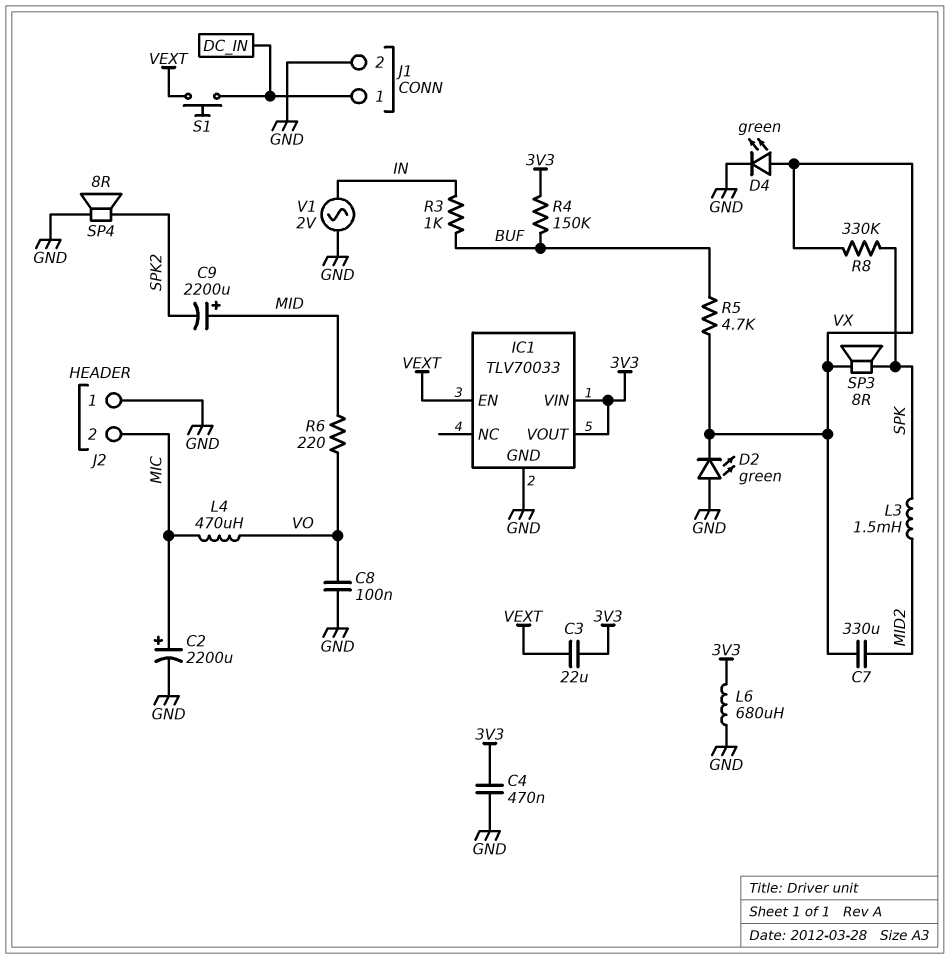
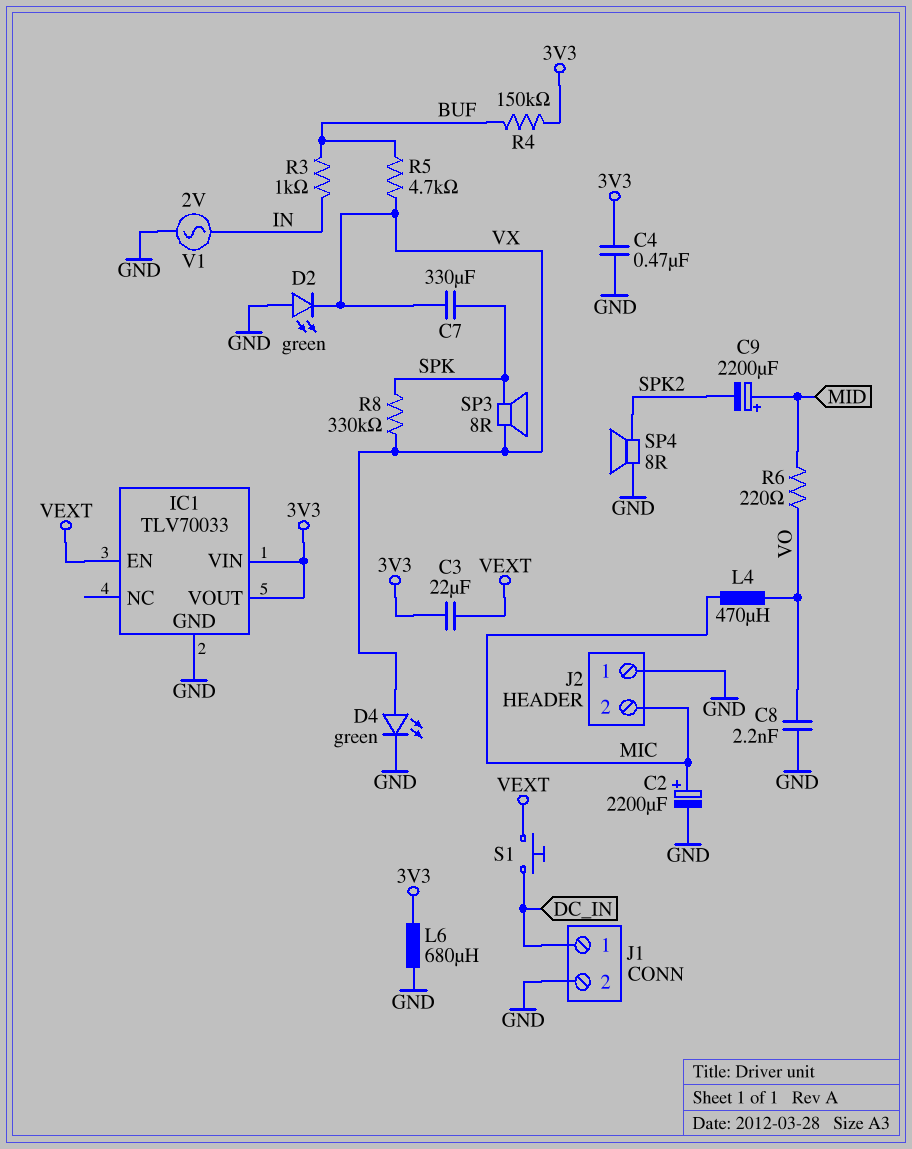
C7: 330uF (MID2, VX) -> 330uF (SPK, VX)
C8: 100nF (GND, VO) -> 2.2nF (GND, VO)
L3: 1.5mH (MID2, SPK) -> none

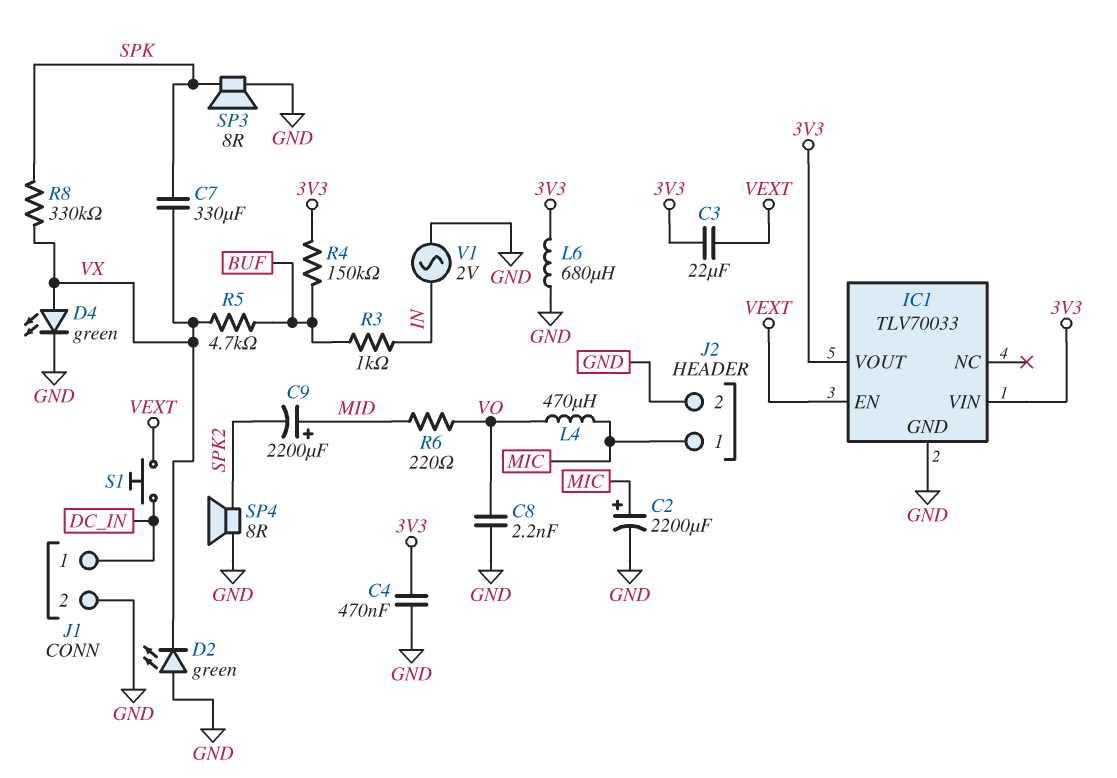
J2 pin 1: GND -> MIC
J2 pin 2: MIC -> GND
SP3: speaker 8R (SPK, VX) -> speaker 8R (GND, SPK)

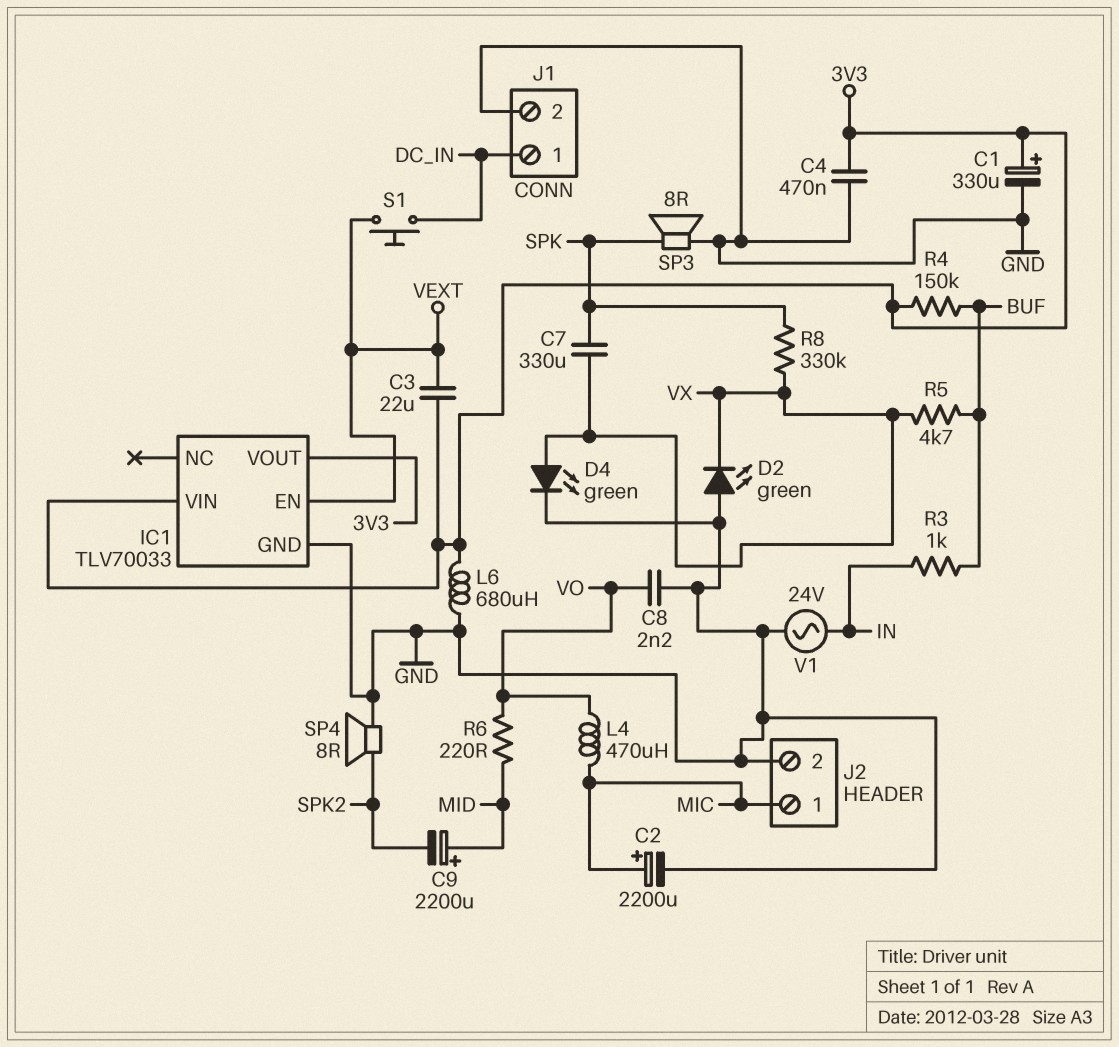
C1: none -> 330uF (plus 3V3, minus GND)
V1: AC 2V (GND, IN) -> AC 24V (GND, IN)

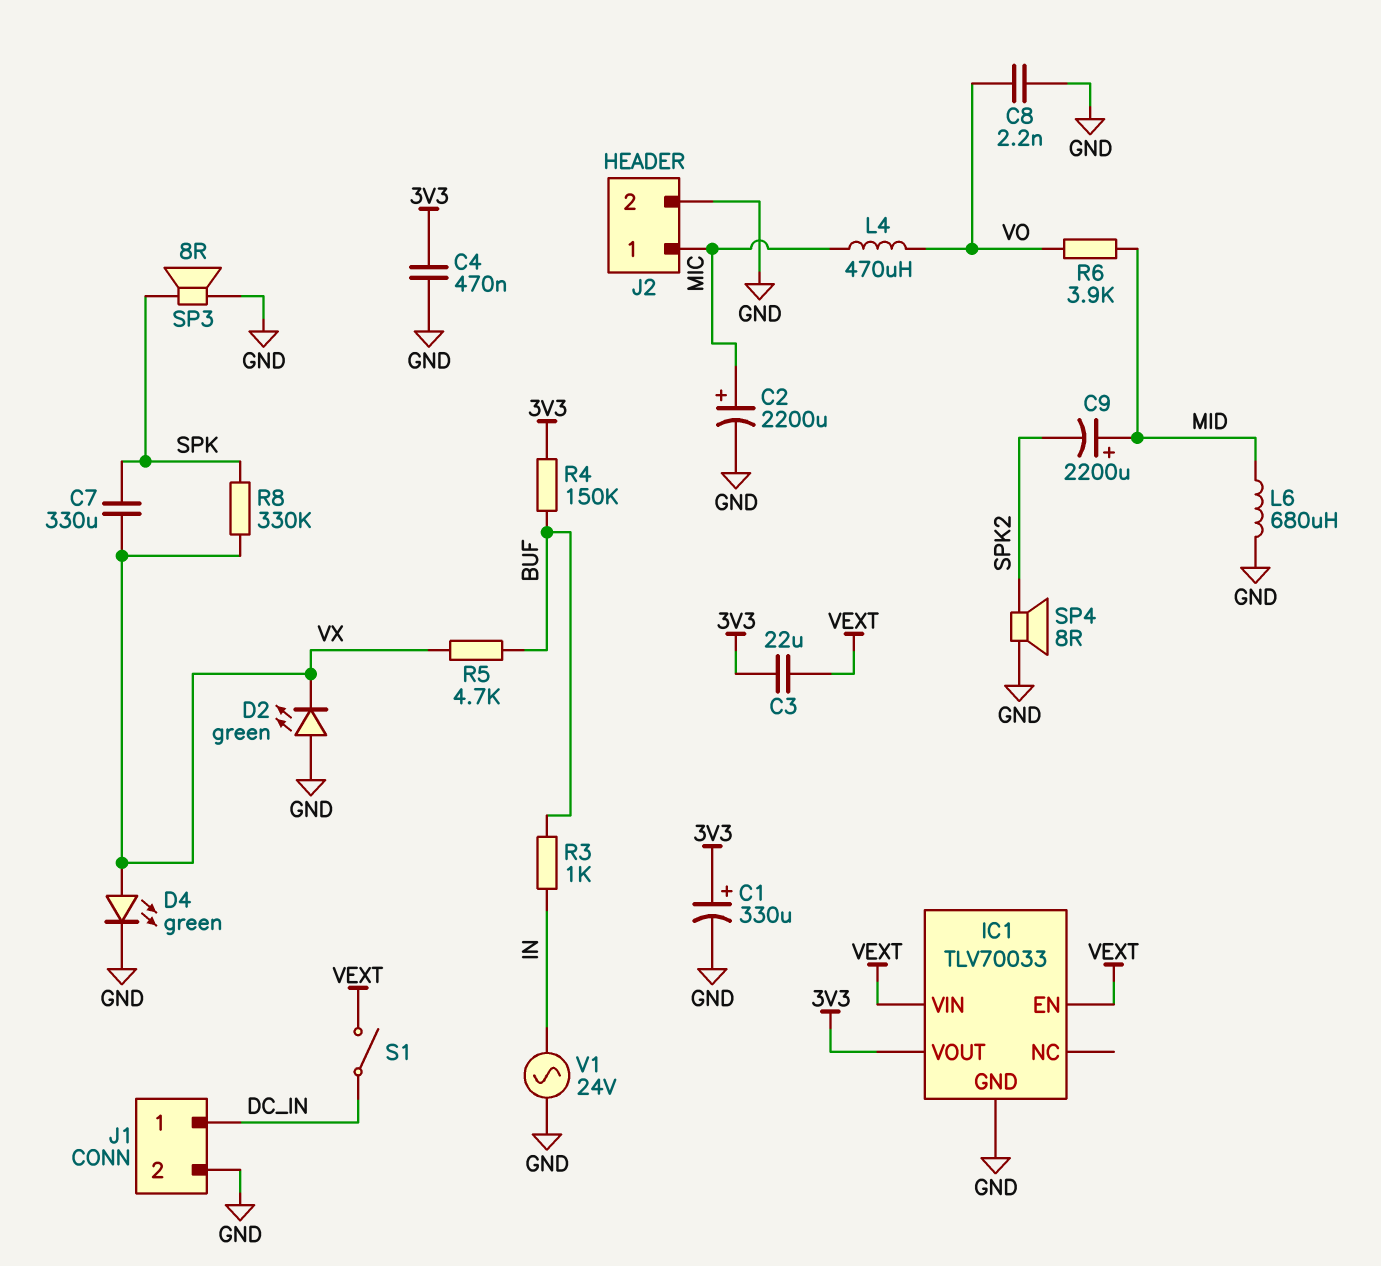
IC1 pin VIN: 3V3 -> VEXT
L6: 680uH (3V3, GND) -> 680uH (GND, MID)
R6: 220 (MID, VO) -> 3.9k (MID, VO)
S1: button (DC_IN, VEXT) -> switch (DC_IN, VEXT)

